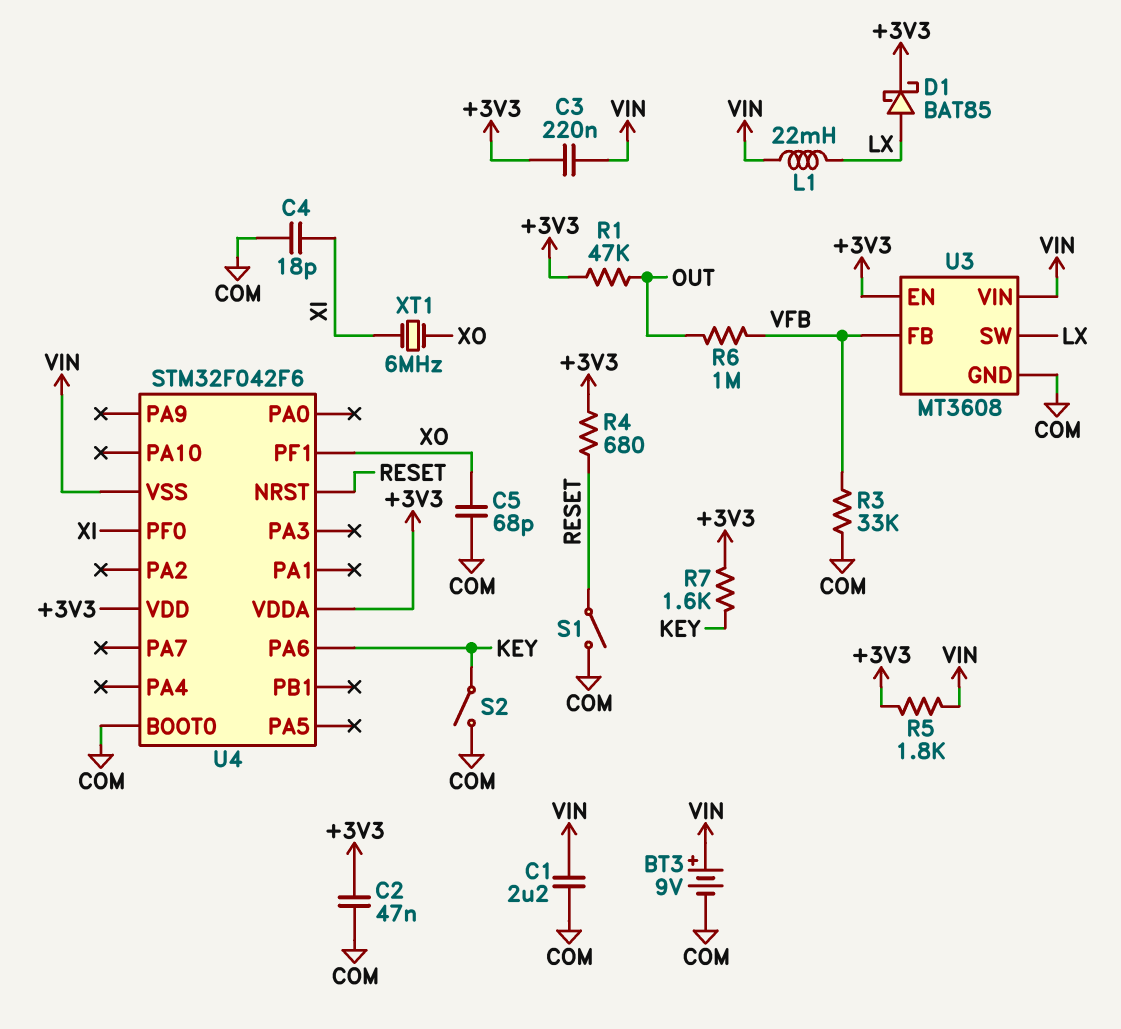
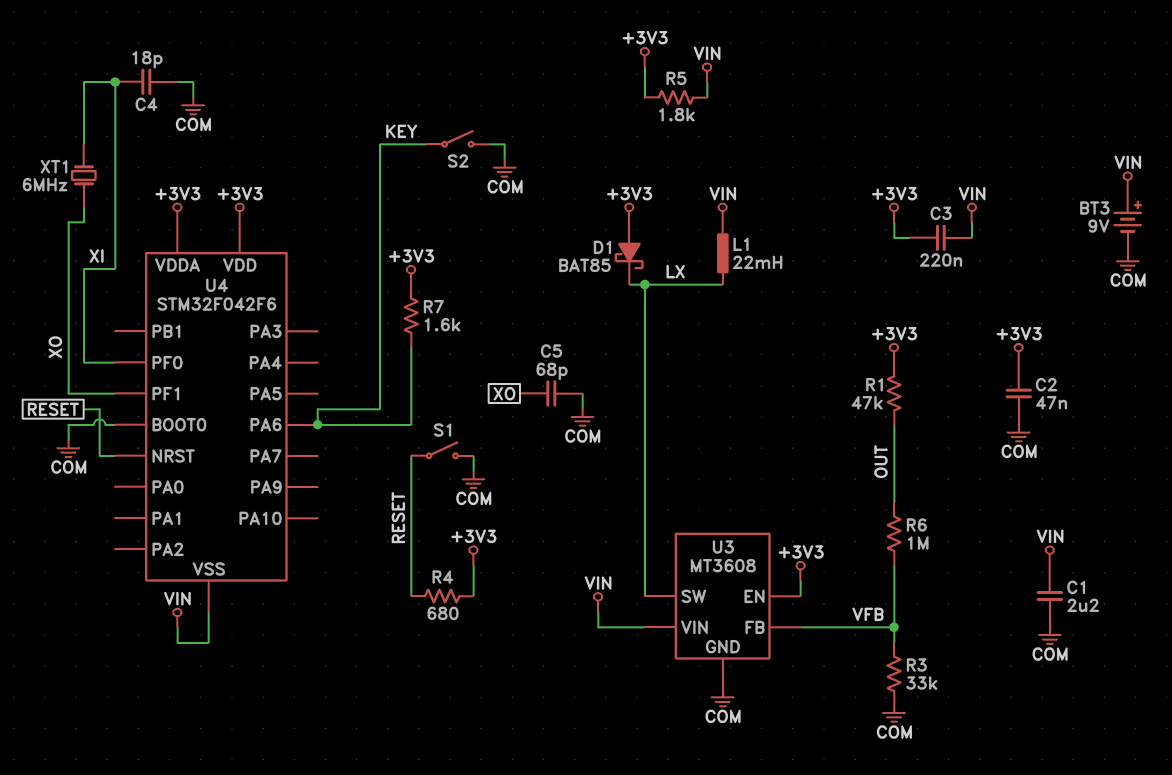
D1: schottky BAT85 (A LX, K +3V3) -> schottky BAT85 (A +3V3, K LX)

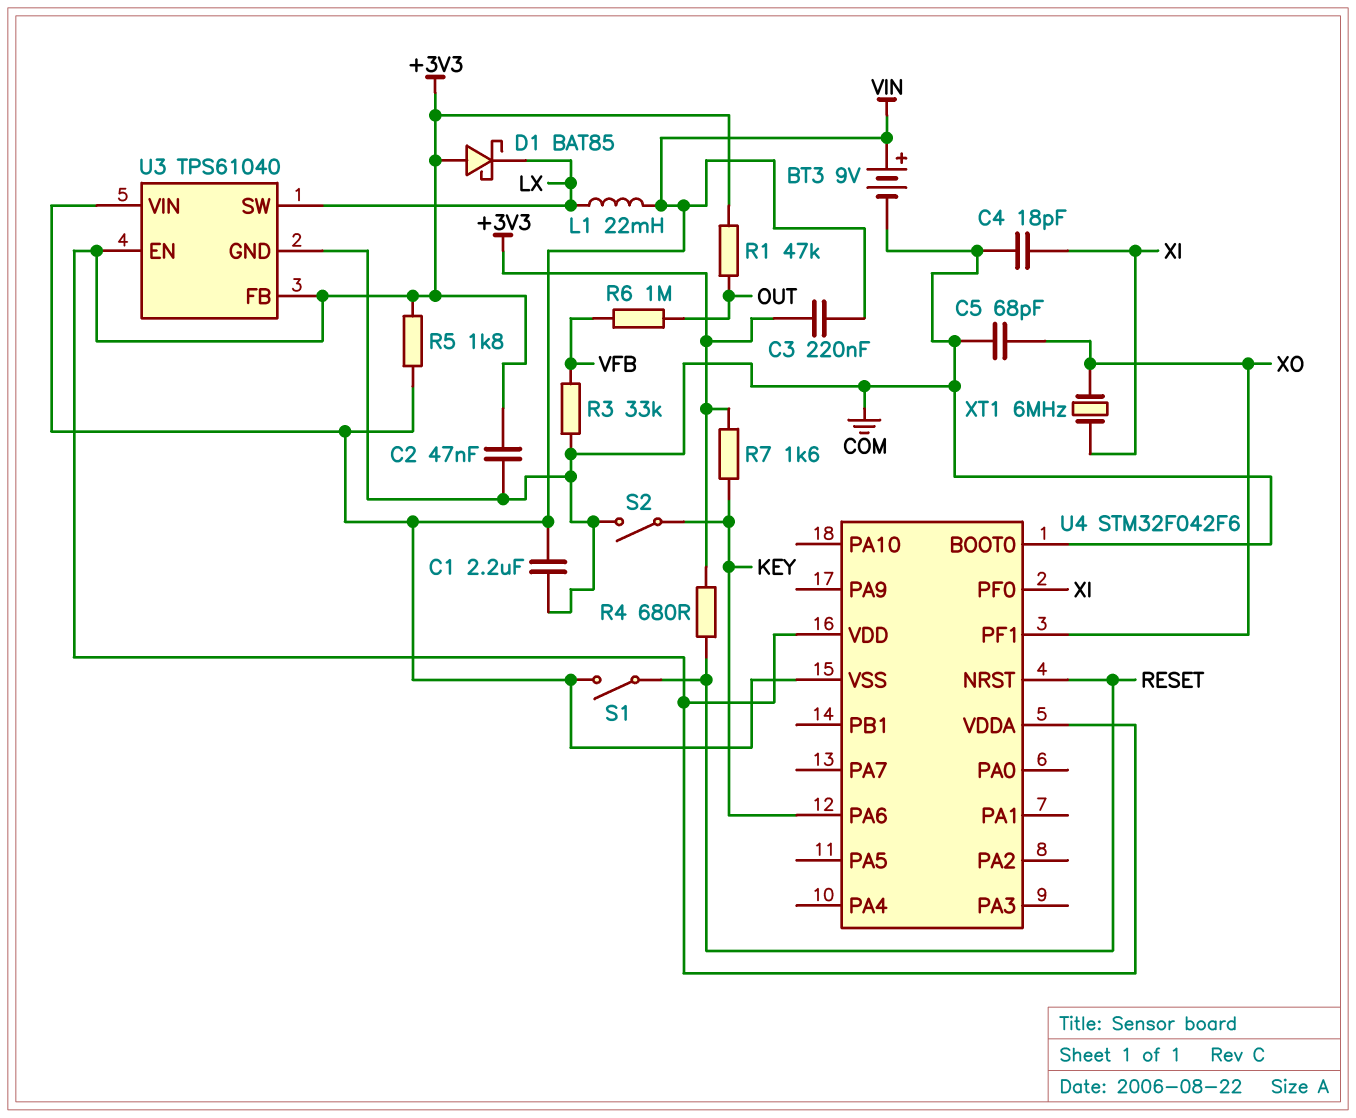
S1: switch (COM, RESET) -> switch (RESET, VIN)
U3: MT3608 -> TPS61040
U3 pin FB: VFB -> +3V3

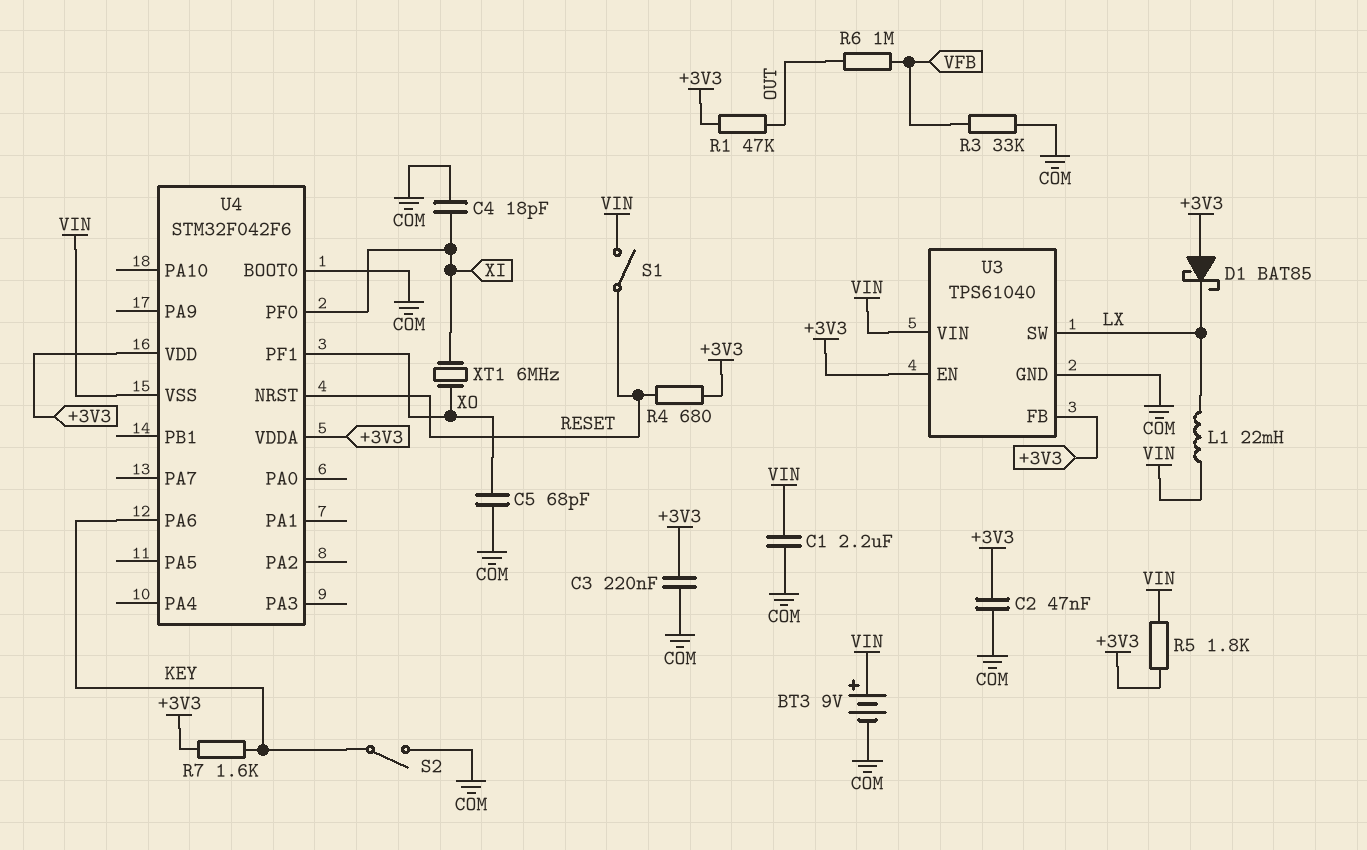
C3: 220nF (+3V3, VIN) -> 220nF (+3V3, COM)

